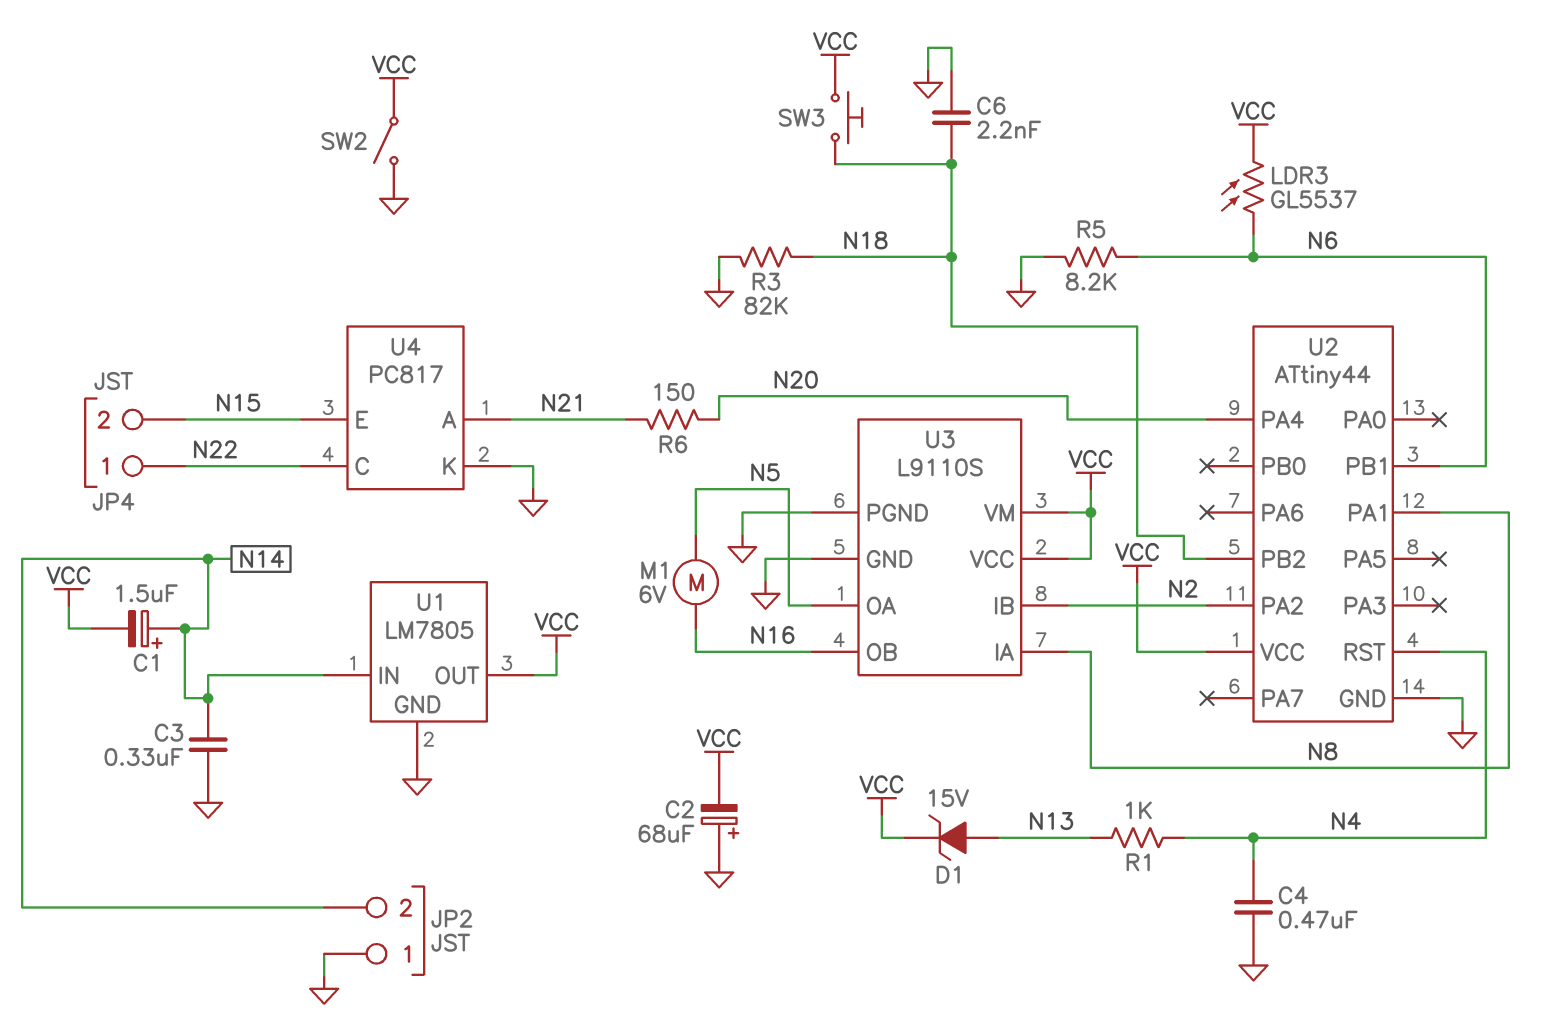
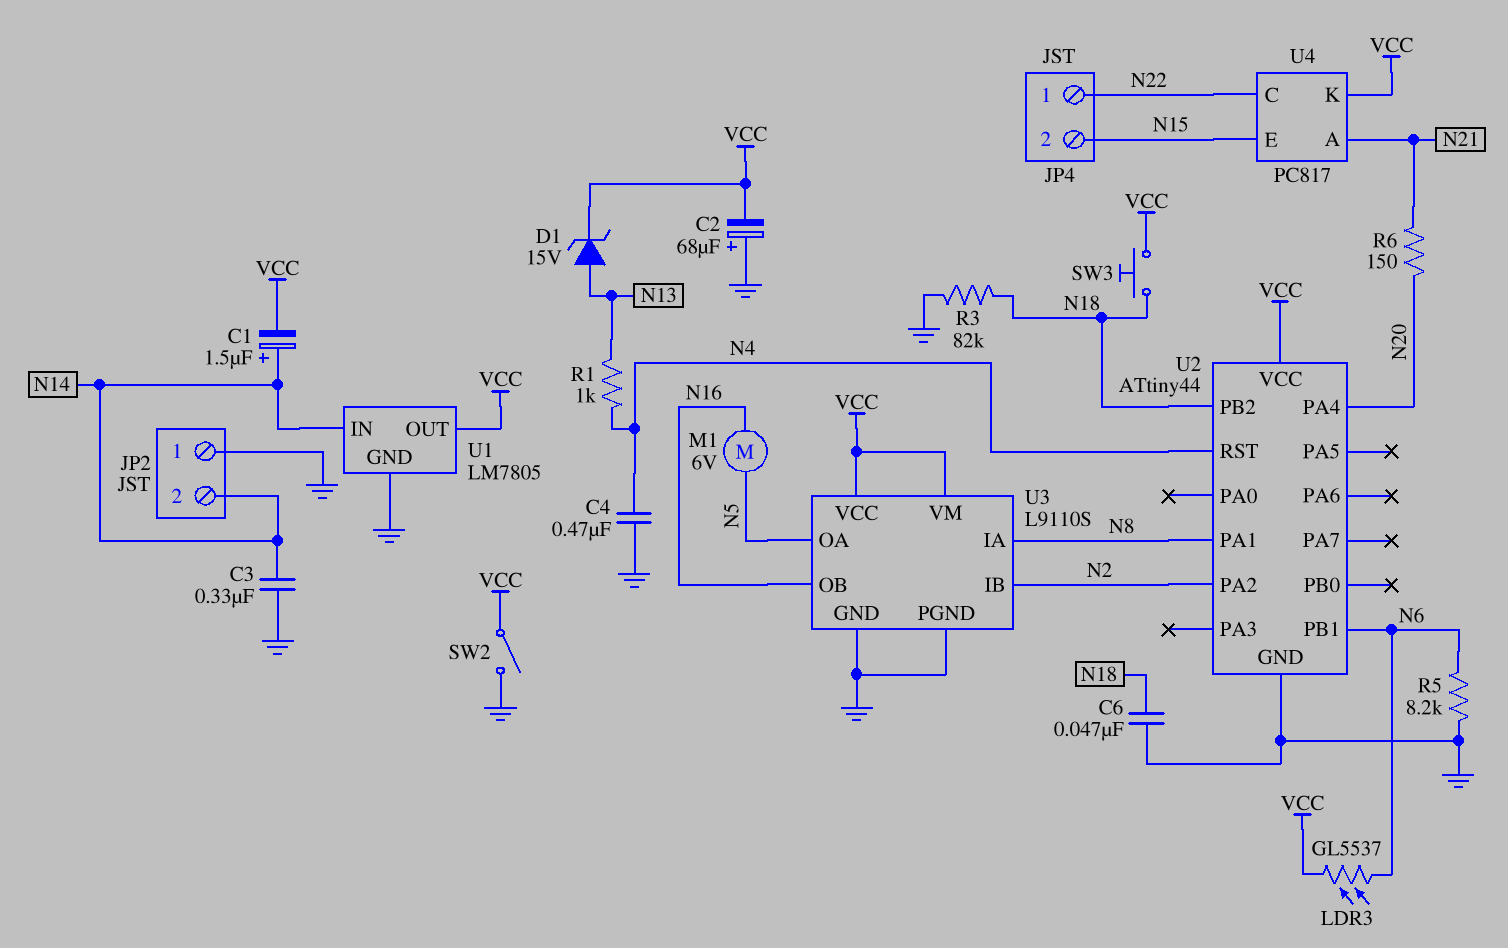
C6: 2.2nF (GND, N18) -> 47nF (GND, N18)
U4 pin K: GND -> VCC

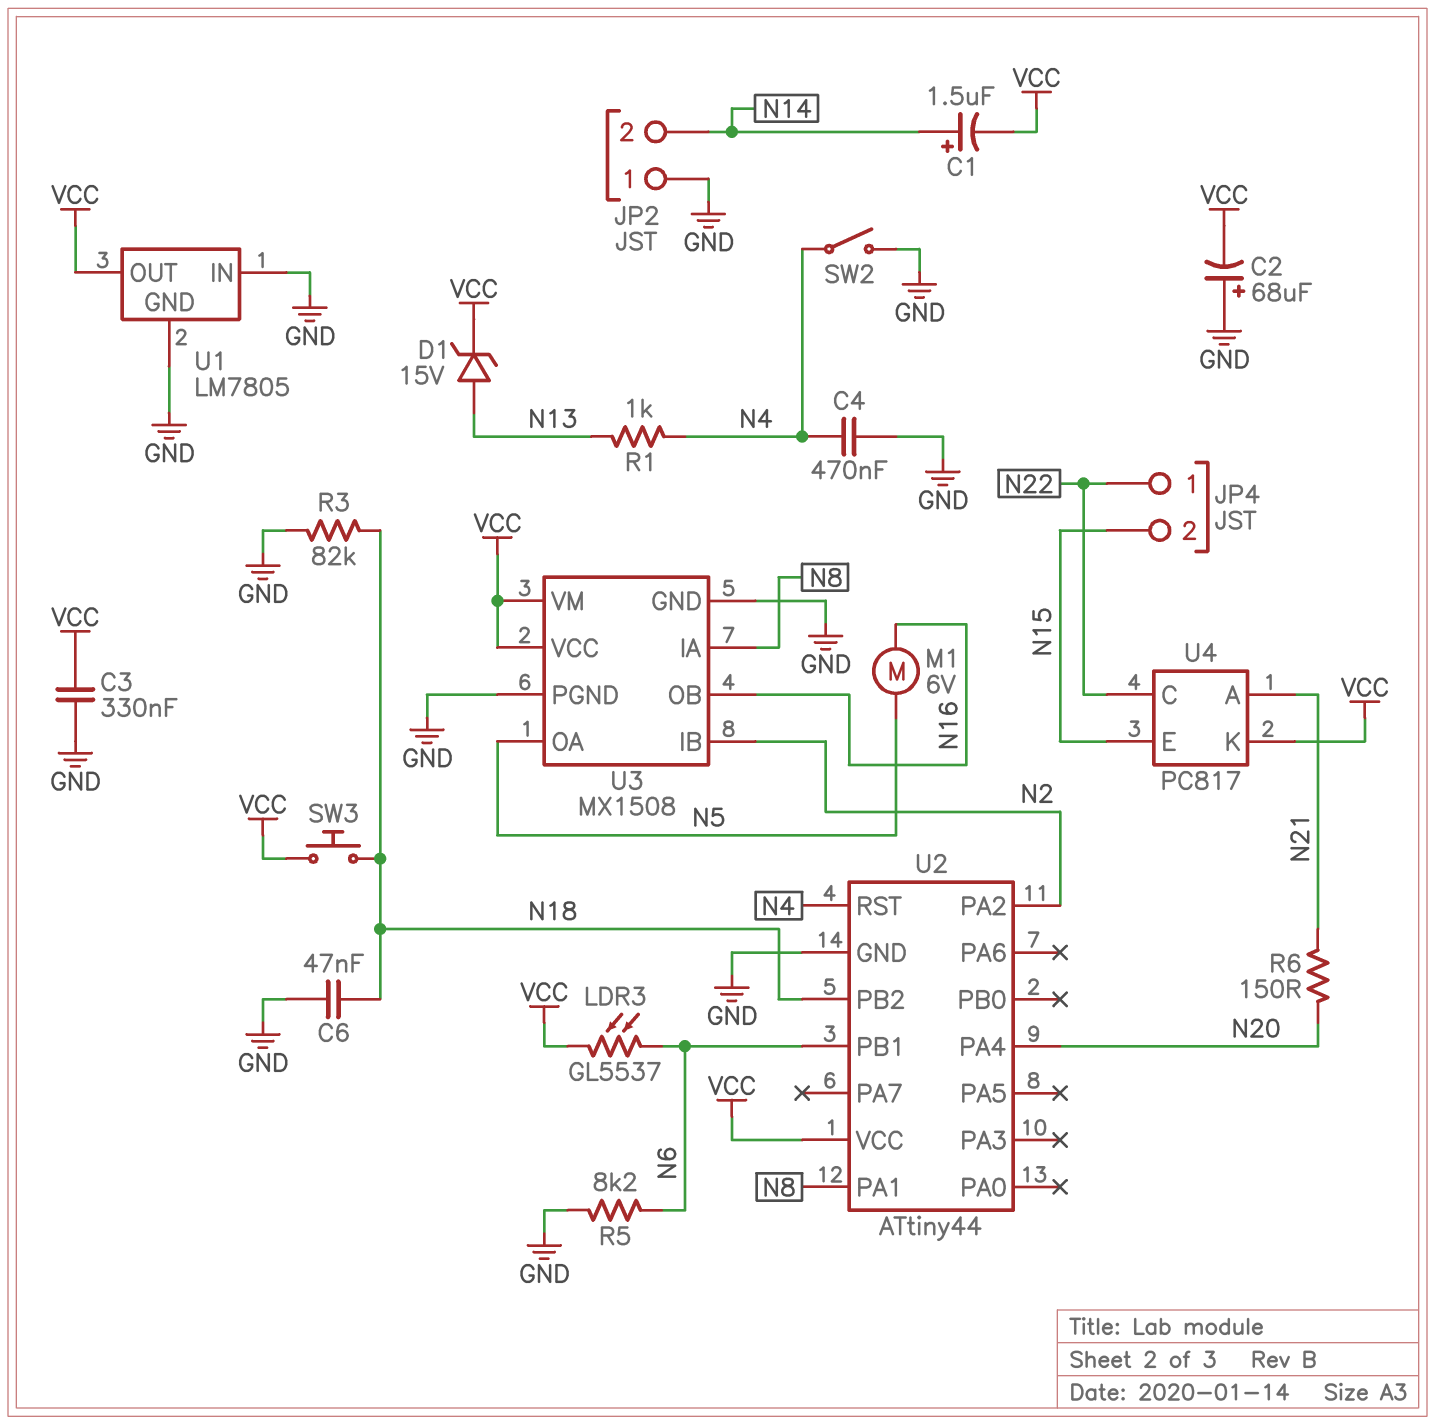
C3: 330nF (GND, N14) -> 330nF (GND, VCC)
SW2: switch (GND, VCC) -> switch (GND, N4)
U1 pin IN: N14 -> GND
U3: L9110S -> MX1508

